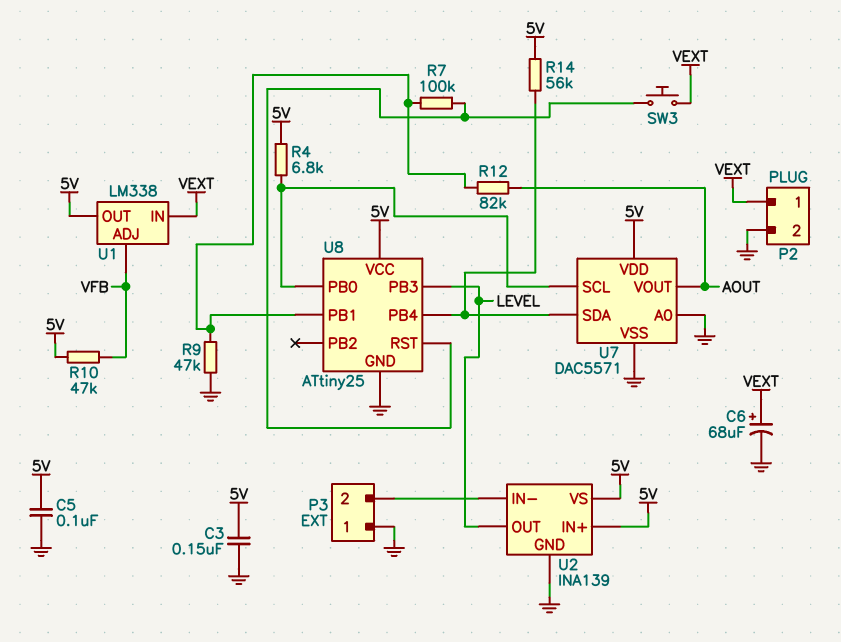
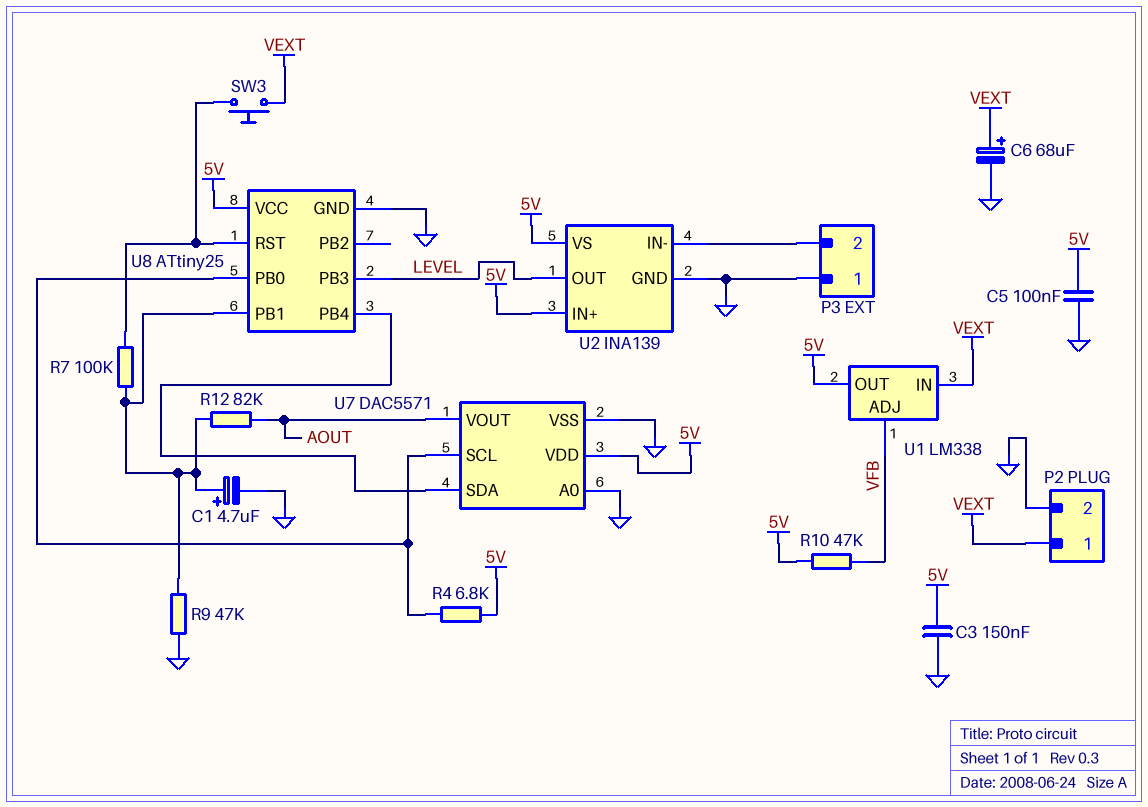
C1: none -> 4.7uF (plus U8/PB1, minus GND)
R14: 56k (5V, U7/SDA) -> none

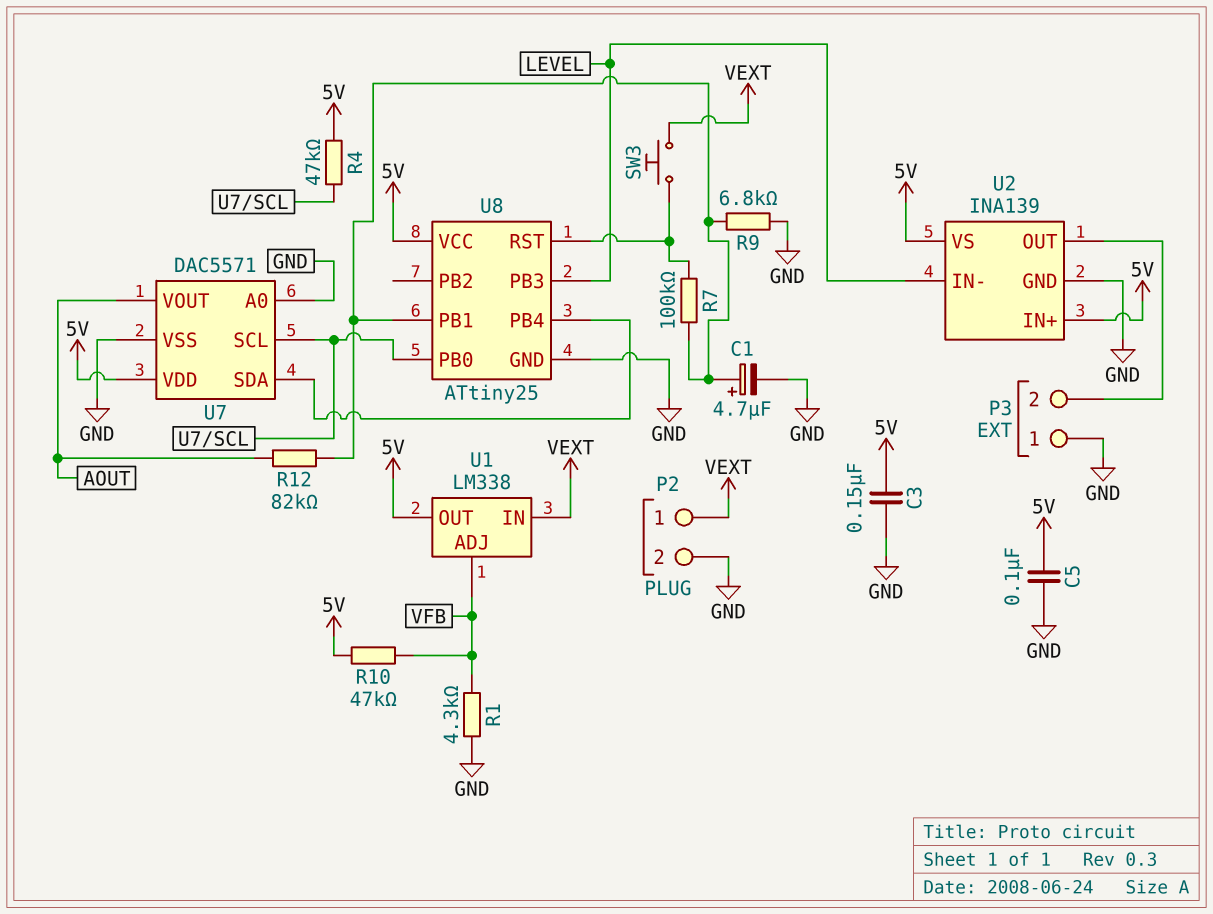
C6: 68uF (plus VEXT, minus GND) -> none
R1: none -> 4.3k (GND, VFB)
R4: 6.8k (5V, U7/SCL) -> 47k (5V, U7/SCL)
R9: 47k (GND, U8/PB1) -> 6.8k (GND, U8/PB1)
U2 pin IN-: P3/2 -> LEVEL
U2 pin OUT: LEVEL -> P3/2

